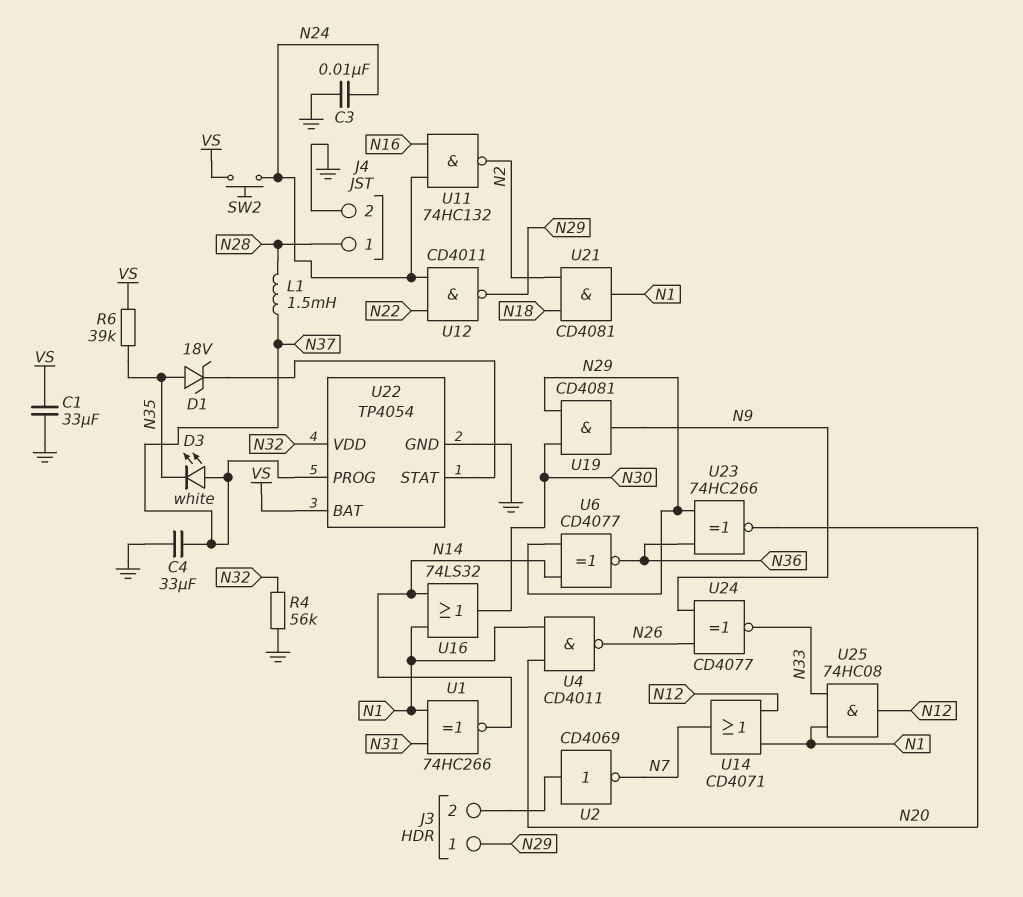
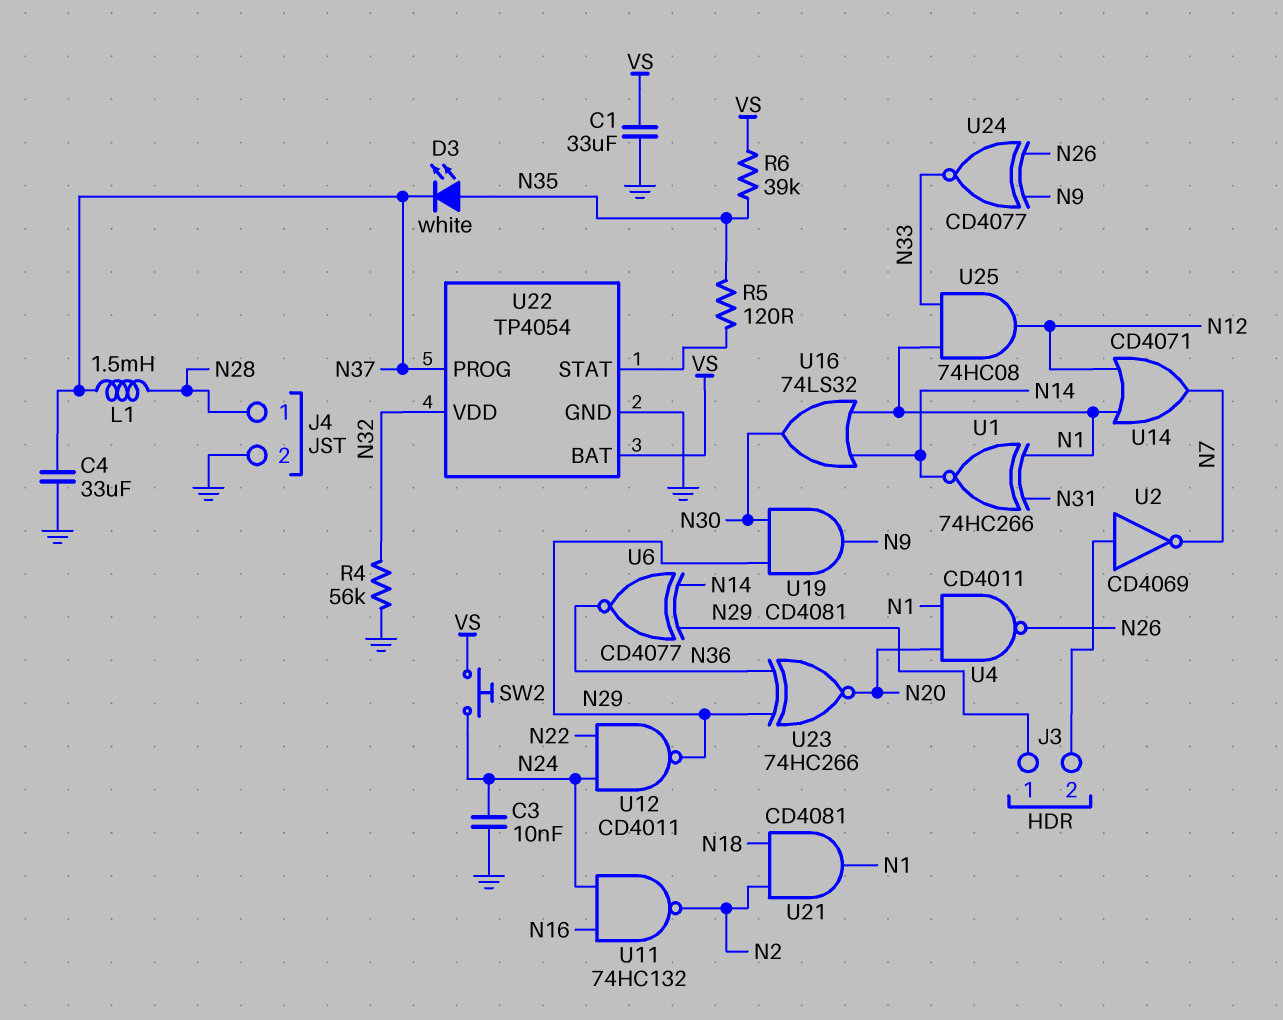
D1: zener 18V (A N35, K U22/STAT) -> none
D3: LED white (A N37, K N35) -> LED white (A N35, K N37)
R5: none -> 120 (N35, U22/STAT)

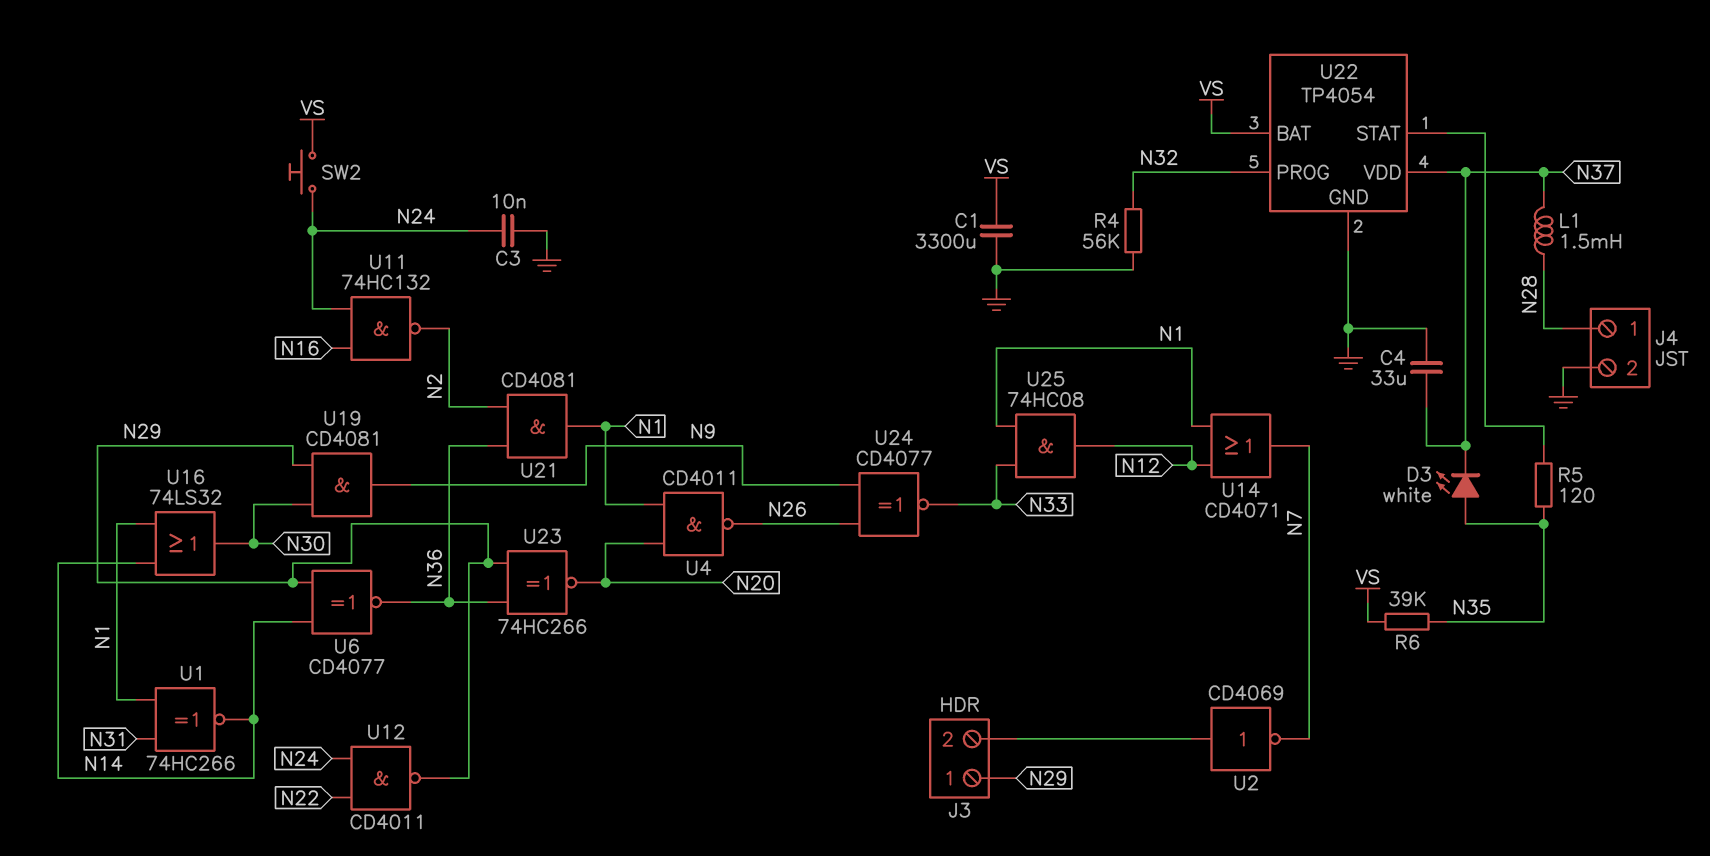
C1: 33uF (GND, VS) -> 3300uF (GND, VS)
U21: AND CD4081 (in N2, in N18, out N1) -> AND CD4081 (in N2, in N36, out N1)
U22 pin PROG: N37 -> N32
U22 pin VDD: N32 -> N37

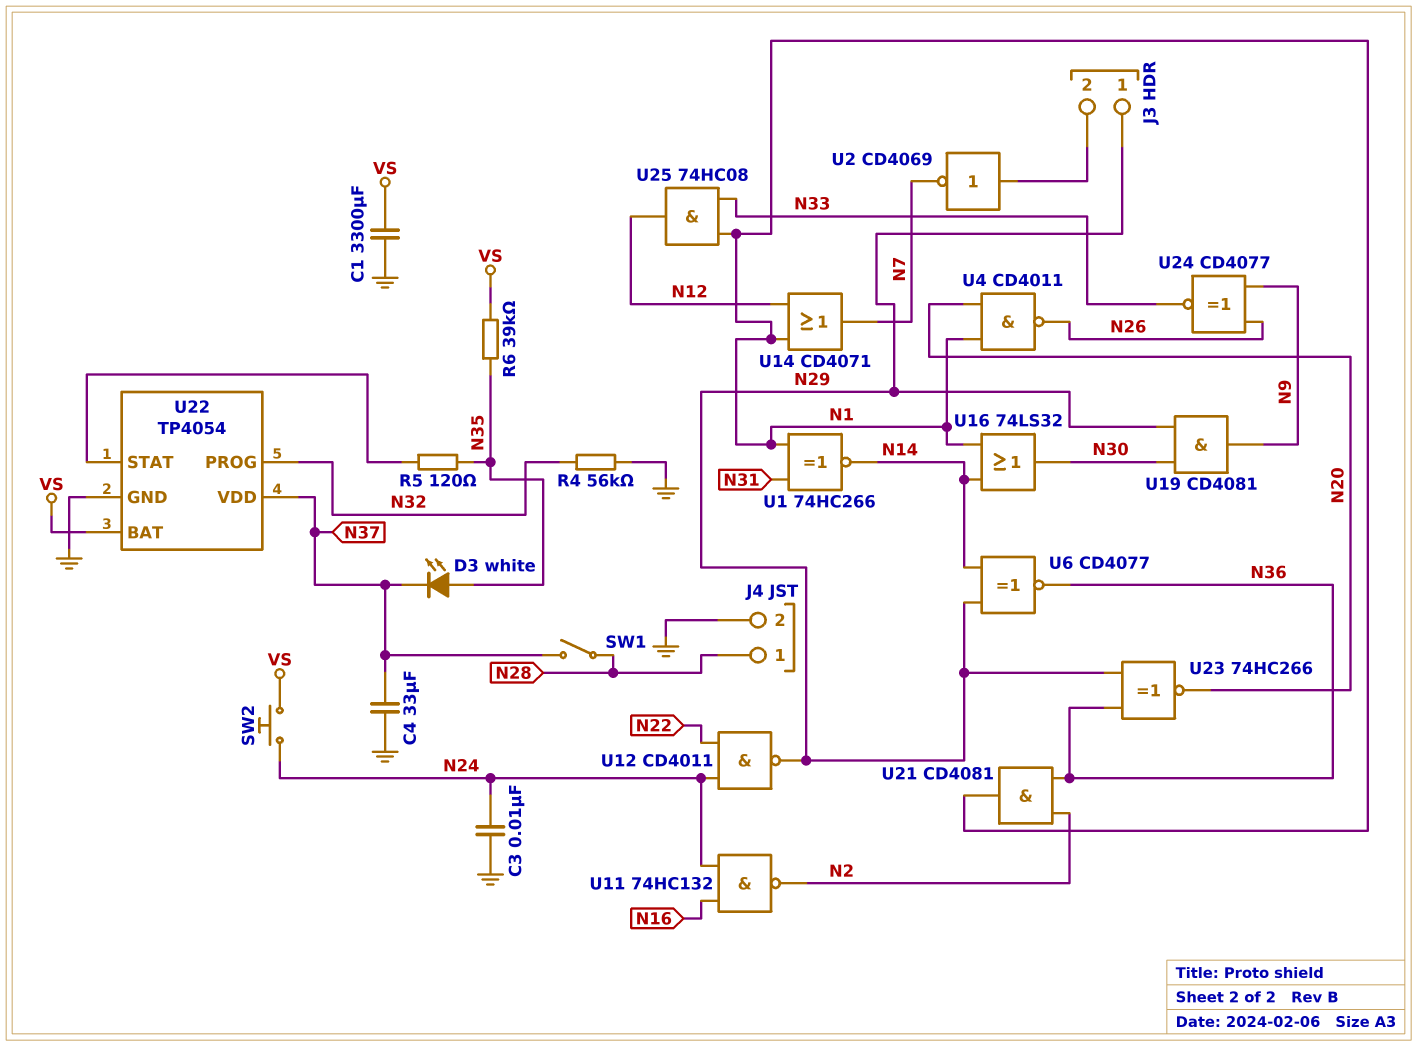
L1: 1.5mH (N28, N37) -> none
SW1: none -> switch (N28, N37)

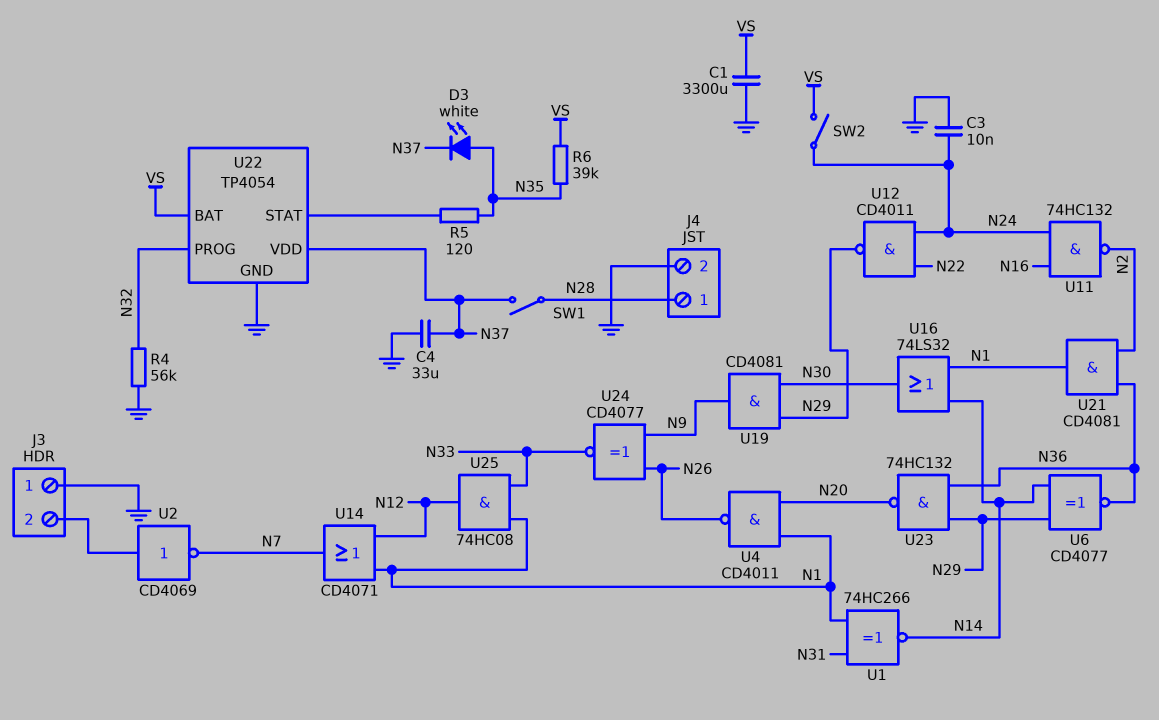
J3 pin 1: N29 -> GND
SW2: button (N24, VS) -> switch (N24, VS)
U23: XNOR 74HC266 (in N29, in N36, out N20) -> NAND 74HC132 (in N29, in N36, out N20)

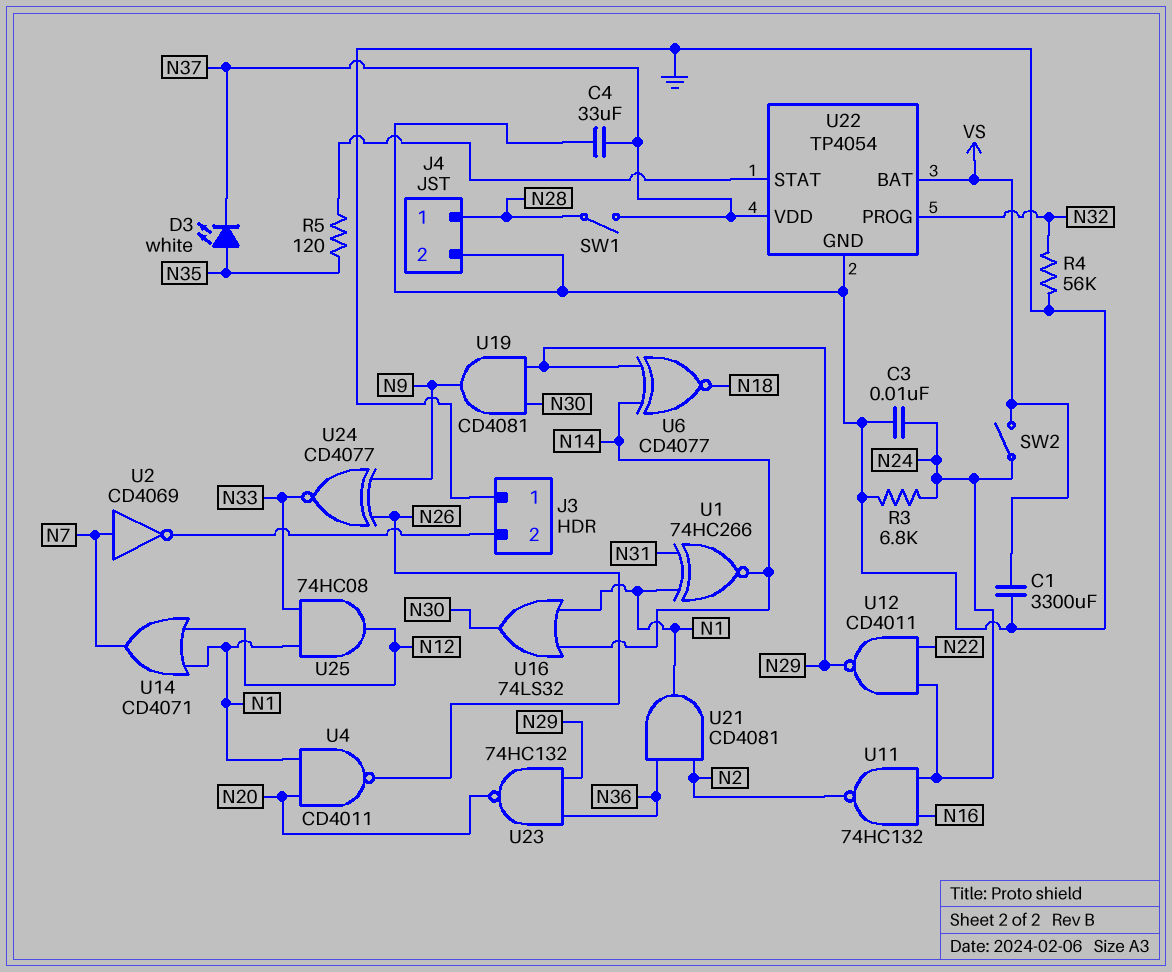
R3: none -> 6.8k (GND, N24)
R6: 39k (N35, VS) -> none
U2: NOT CD4069 (in J3/2, out N7) -> NOT CD4069 (in N7, out J3/2)
U6: XNOR CD4077 (in N14, in N29, out N36) -> XNOR CD4077 (in N14, in N29, out N18)

